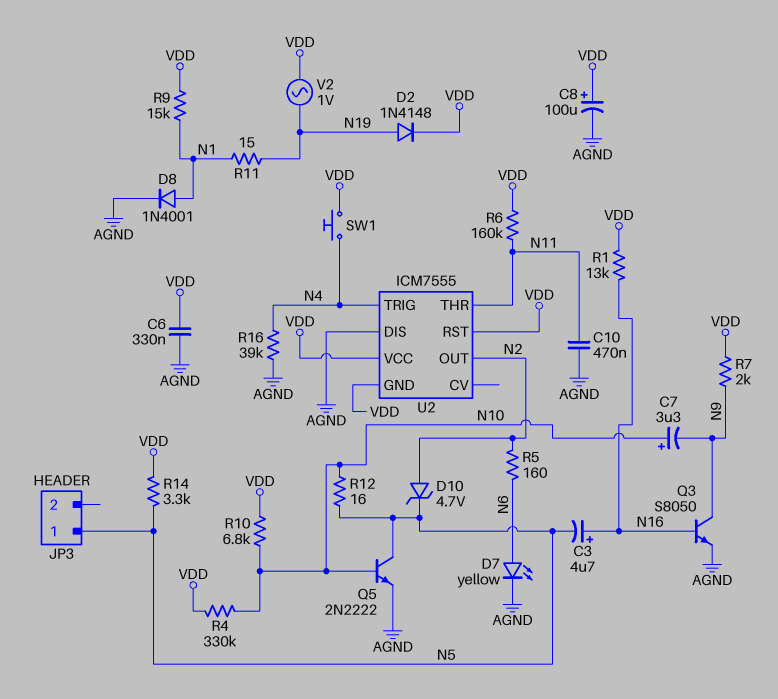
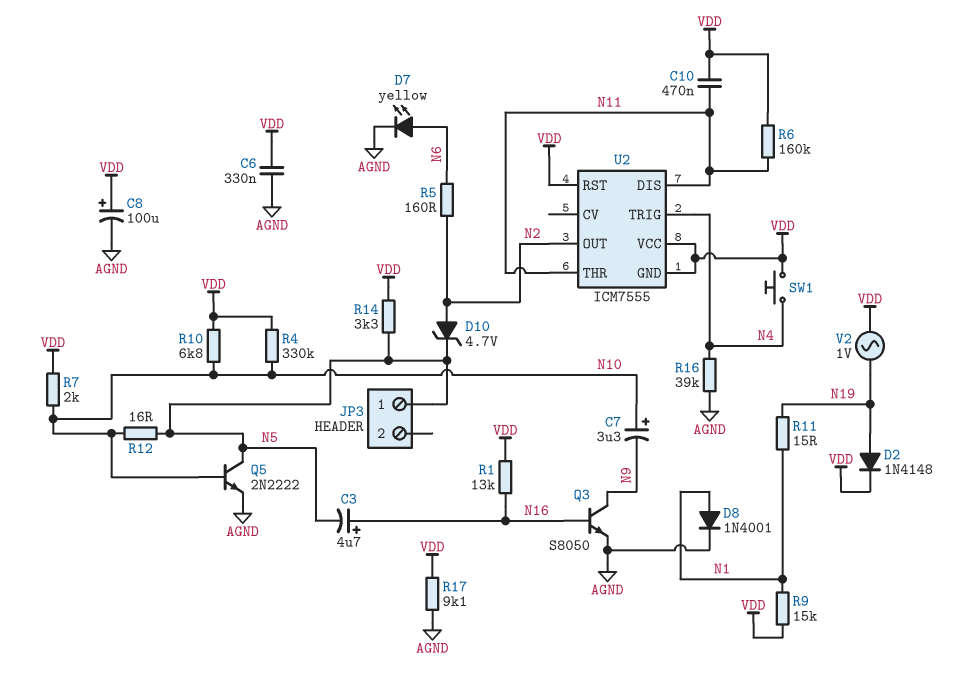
C10: 470nF (AGND, N11) -> 470nF (N11, VDD)
R7: 2k (N9, VDD) -> 2k (N10, VDD)
R17: none -> 9.1k (AGND, VDD)
U2 pin DIS: AGND -> N11

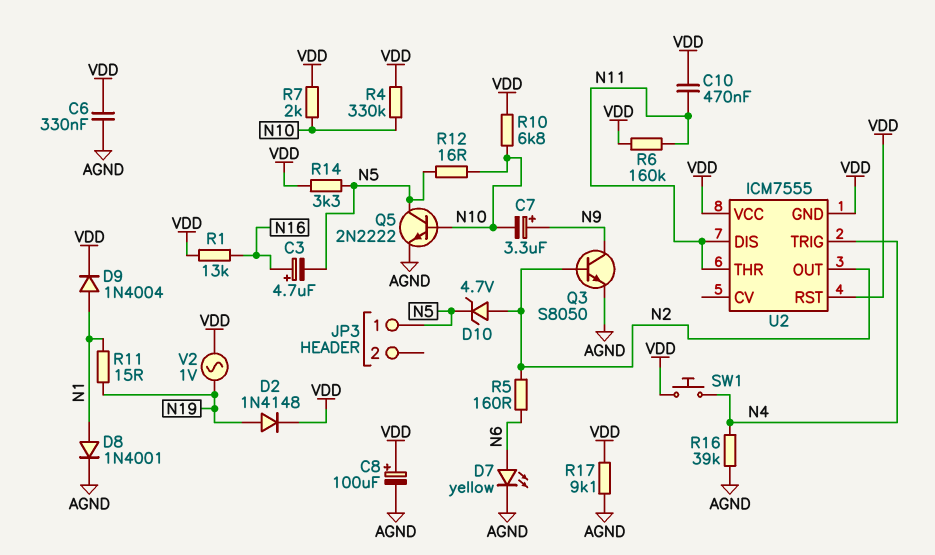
C7: 3.3uF (plus N10, minus N9) -> 3.3uF (plus N9, minus N10)
D9: none -> diode 1N4004 (A N1, K VDD)
Q3: NPN S8050 (B N16, C N9, E AGND) -> NPN S8050 (B N2, C N9, E AGND)
R9: 15k (N1, VDD) -> none

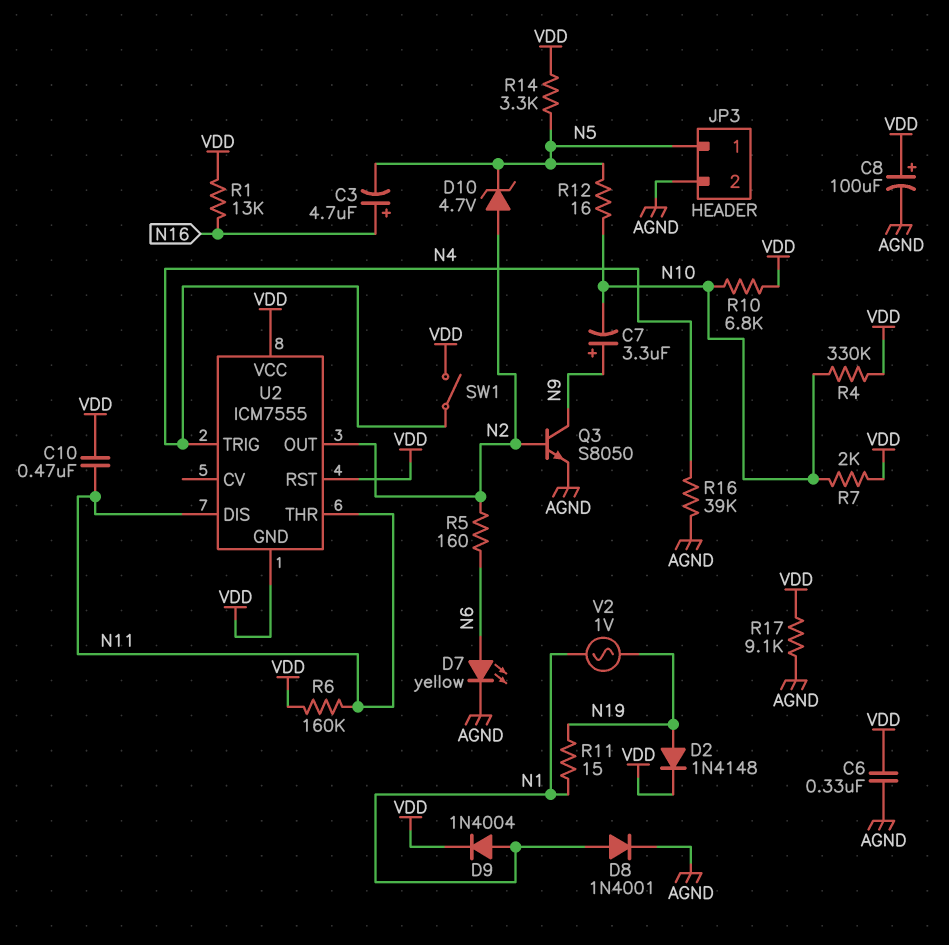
JP3 pin 2: none -> AGND
Q5: NPN 2N2222 (B N10, C N5, E AGND) -> none
SW1: button (N4, VDD) -> switch (N4, VDD)
V2: AC 1V (N19, VDD) -> AC 1V (N1, N19)

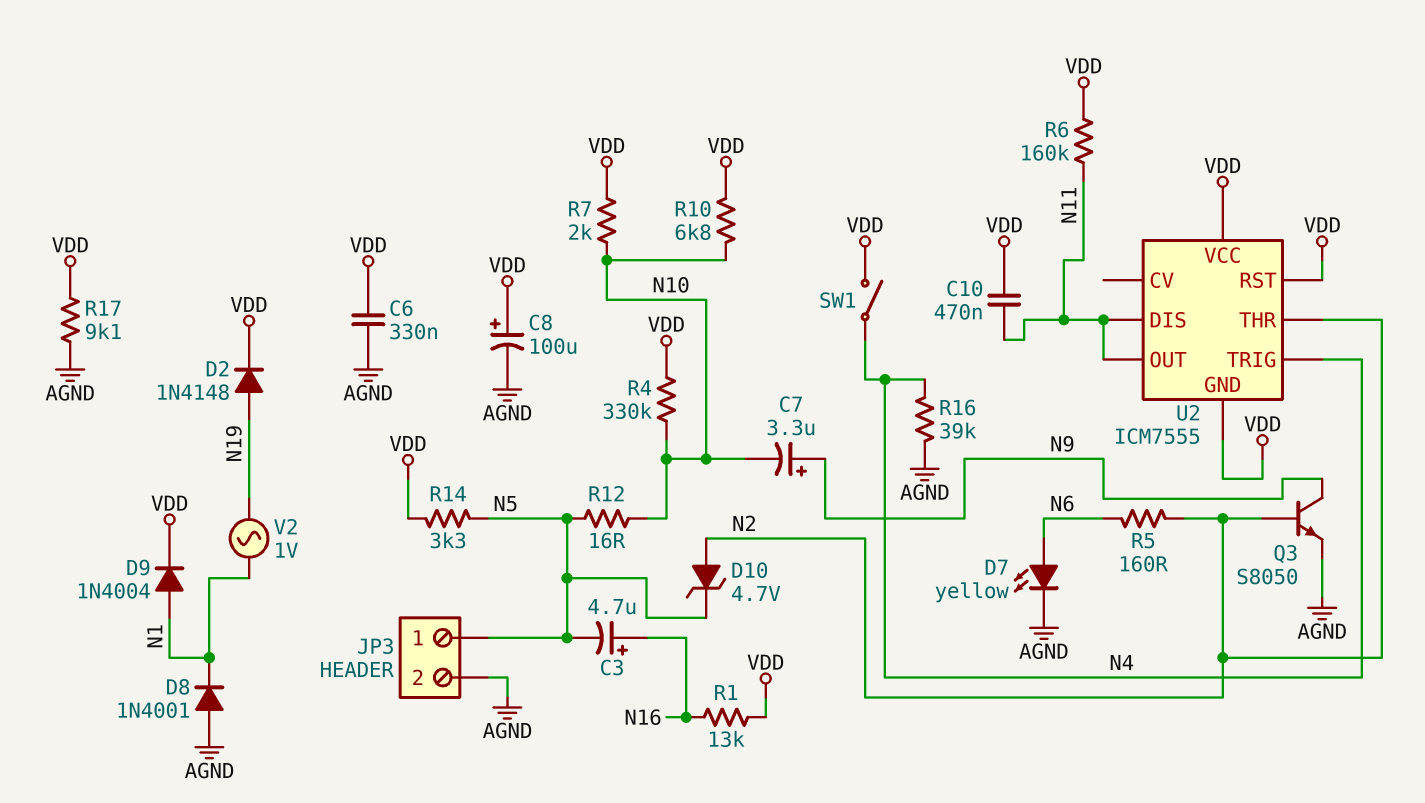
D8: diode 1N4001 (A N1, K AGND) -> diode 1N4001 (A AGND, K N1)
R11: 15 (N1, N19) -> none
U2 pin OUT: N2 -> N11
U2 pin THR: N11 -> N2

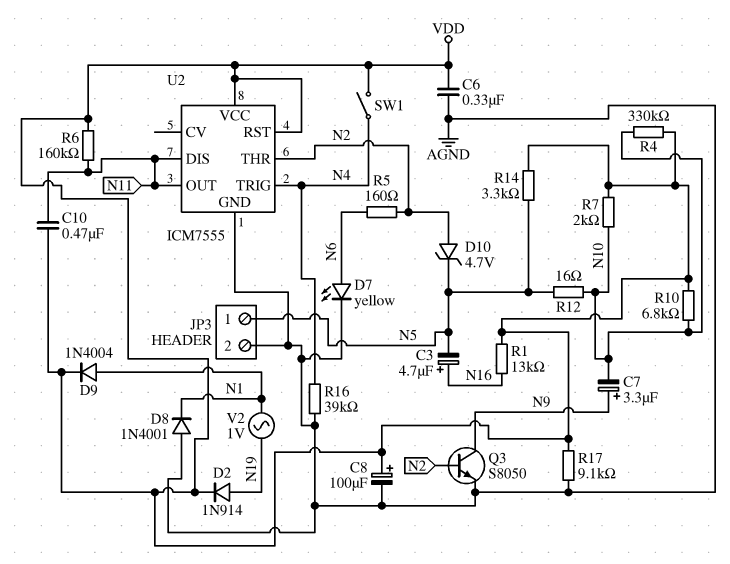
D2: diode 1N4148 (A N19, K VDD) -> diode 1N914 (A N19, K VDD)
U2 pin GND: VDD -> AGND

